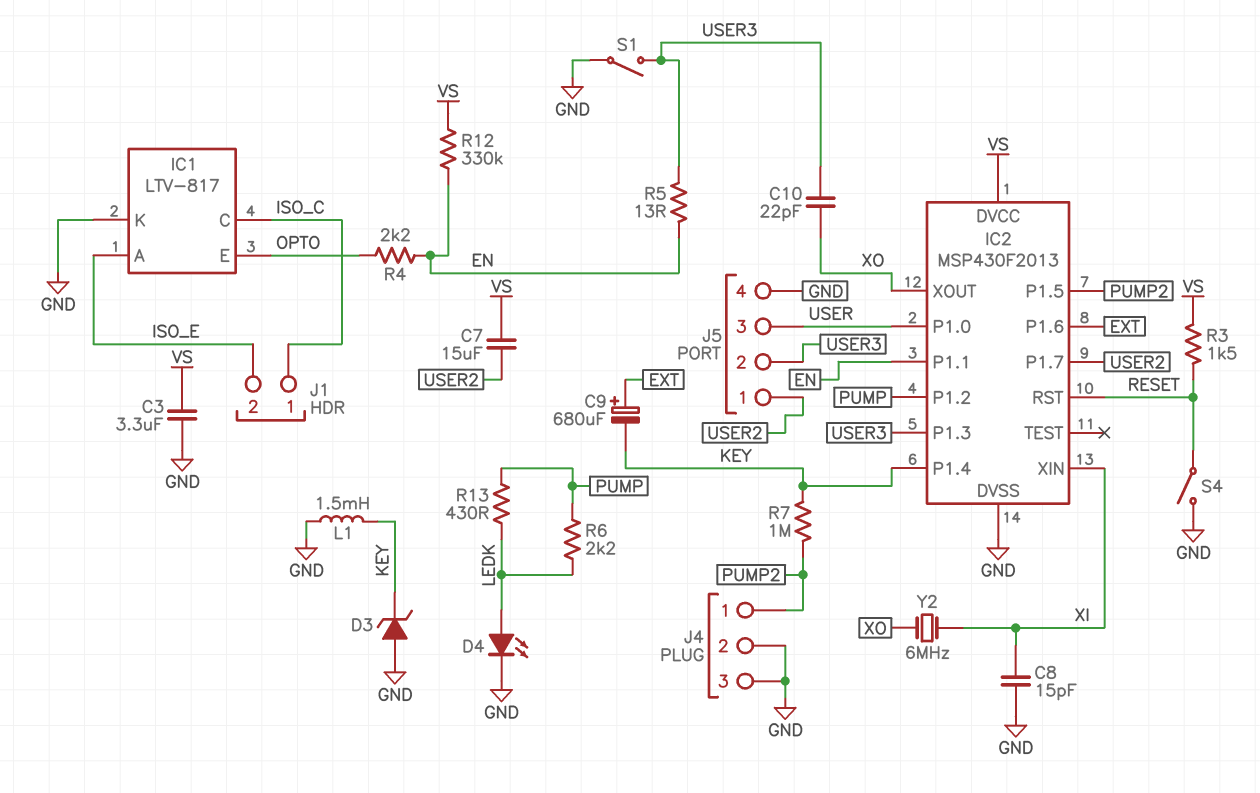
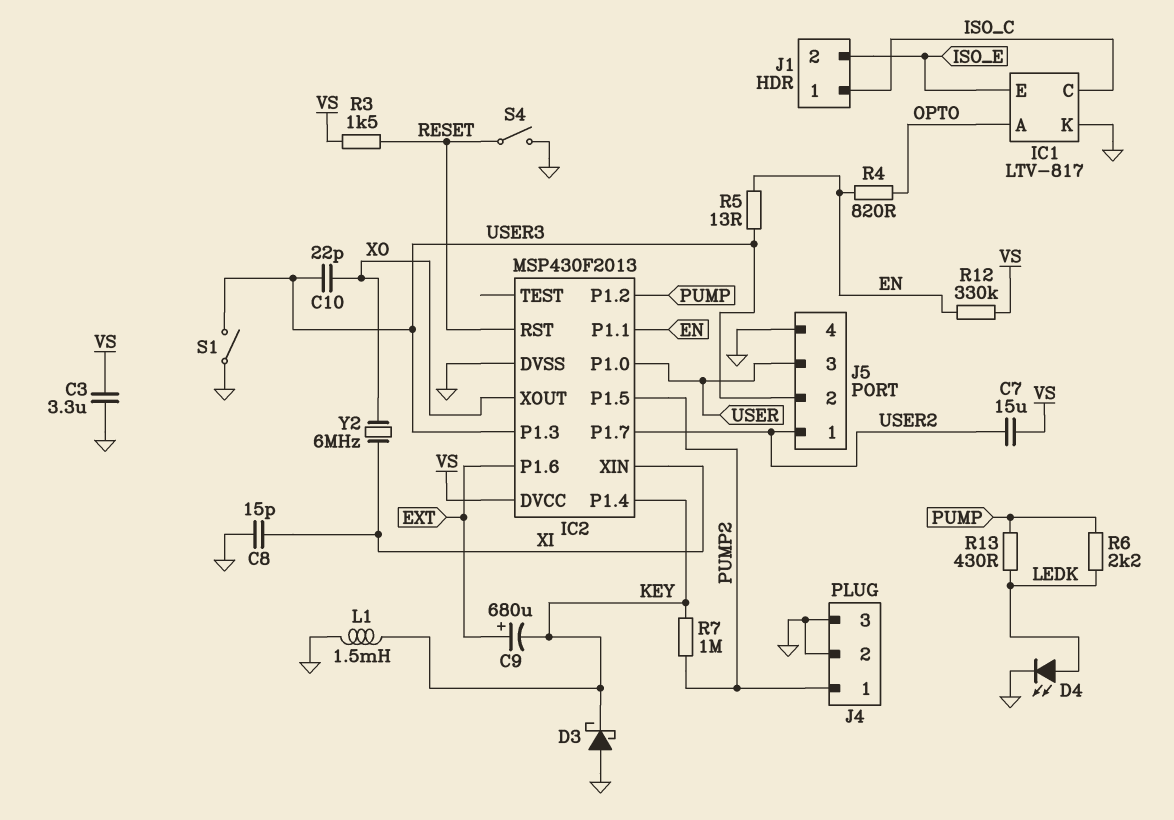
D3: zener (A GND, K KEY) -> schottky (A GND, K KEY)
IC1 pin A: ISO_E -> OPTO
IC1 pin E: OPTO -> ISO_E
R4: 2.2k (EN, OPTO) -> 820 (EN, OPTO)

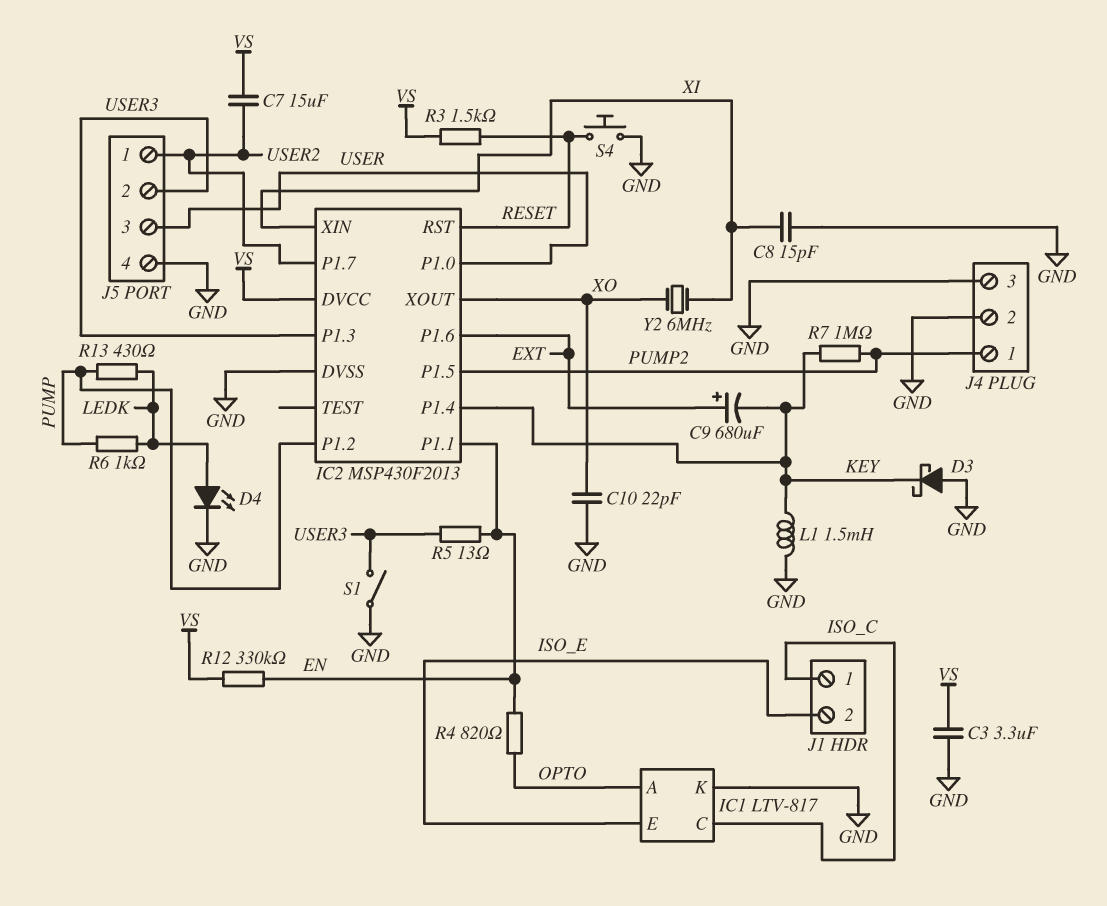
C10: 22pF (USER3, XO) -> 22pF (GND, XO)
R6: 2.2k (LEDK, PUMP) -> 1k (LEDK, PUMP)
S4: switch (GND, RESET) -> button (GND, RESET)

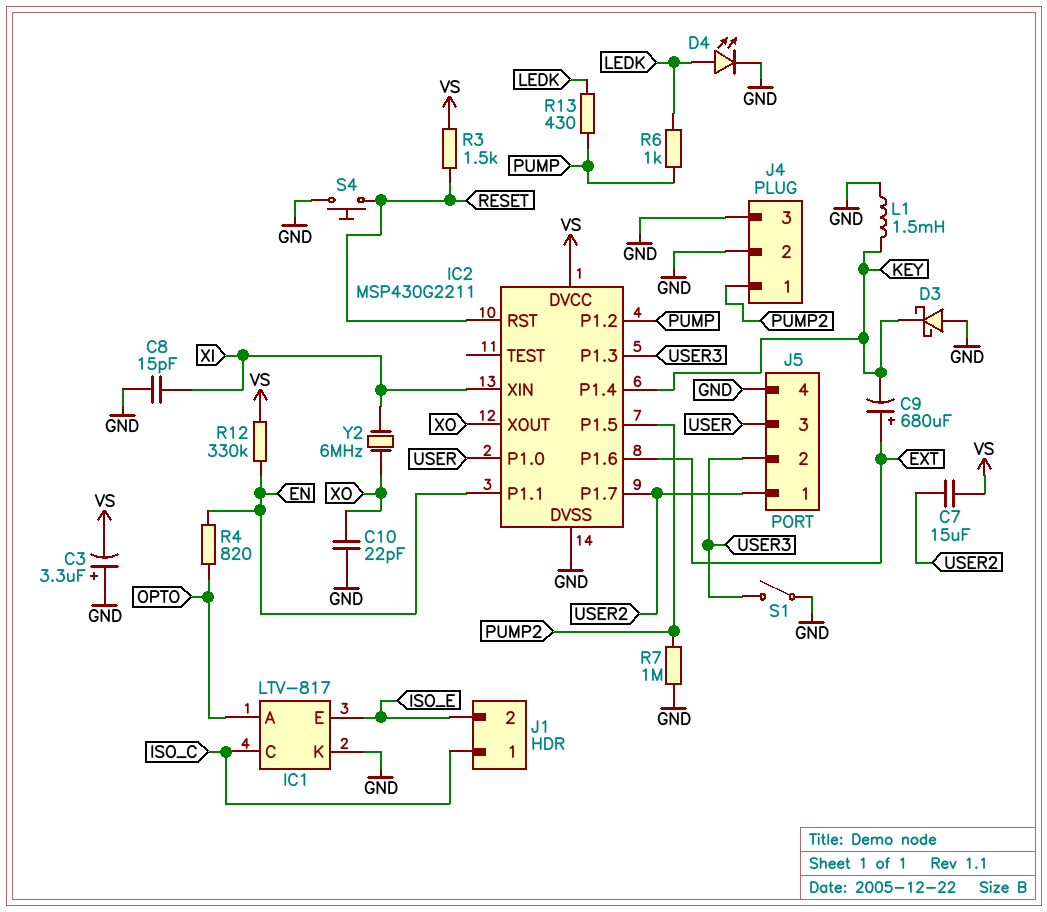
C3: 3.3uF (GND, VS) -> 3.3uF (plus GND, minus VS)
IC2: MSP430F2013 -> MSP430G2211
R5: 13 (EN, USER3) -> none
R7: 1M (KEY, PUMP2) -> 1M (GND, PUMP2)

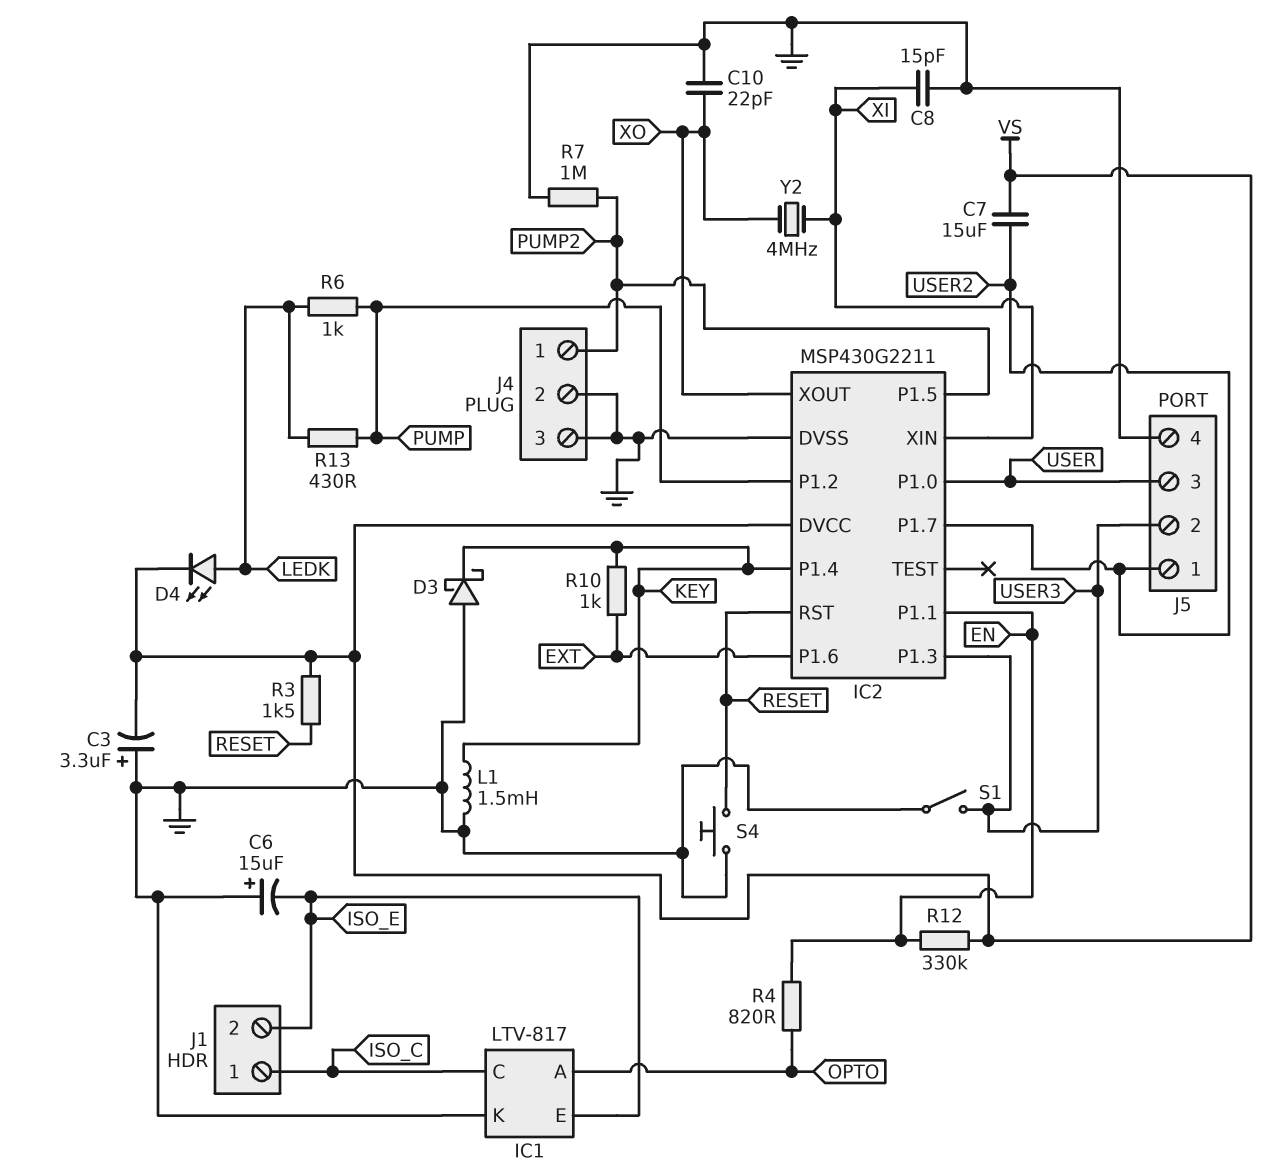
C6: none -> 15uF (plus GND, minus ISO_E)
C9: 680uF (plus EXT, minus KEY) -> none
D4: LED (A LEDK, K GND) -> LED (A LEDK, K VS)
R10: none -> 1k (EXT, KEY)
Y2: 6MHz (XI, XO) -> 4MHz (XI, XO)

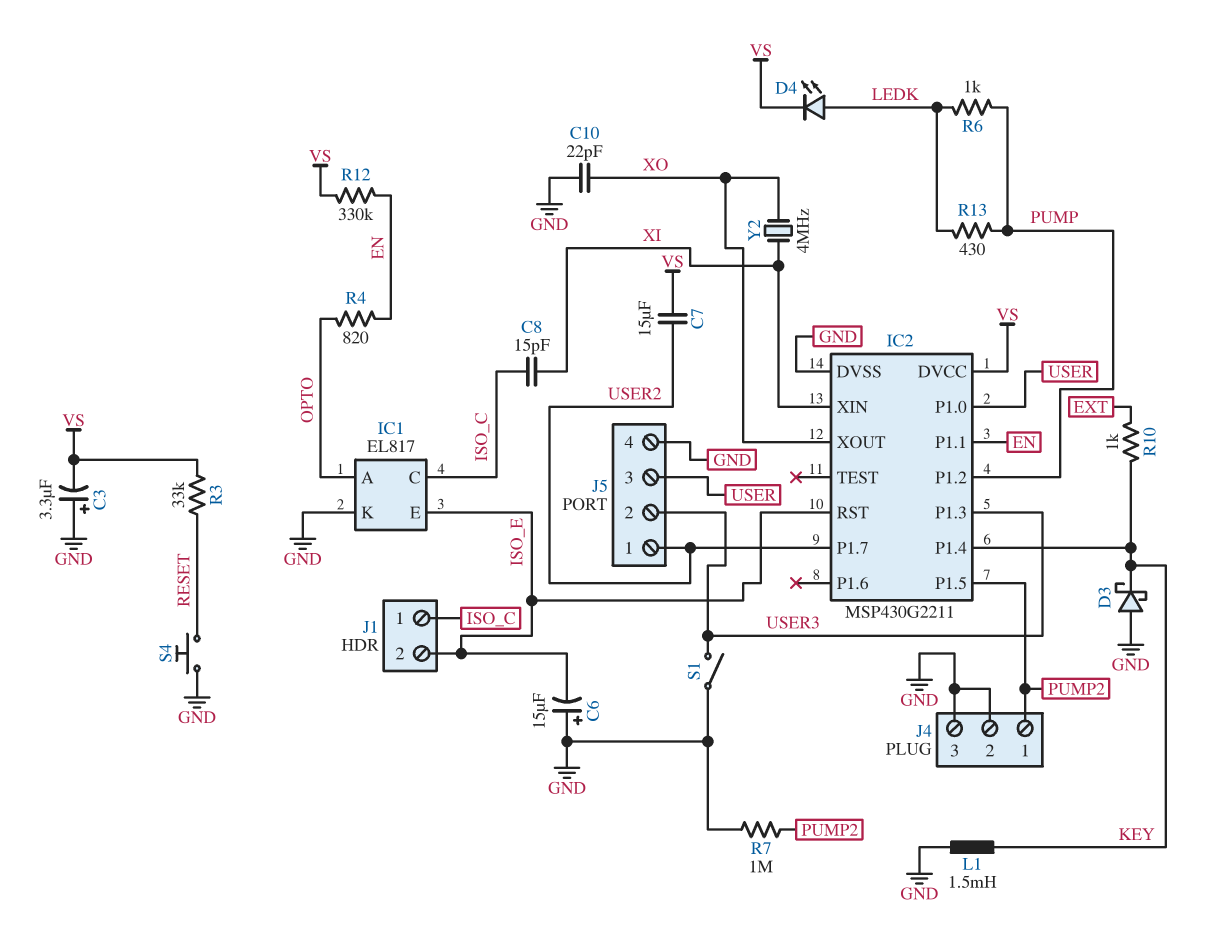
C8: 15pF (GND, XI) -> 15pF (ISO_C, XI)
IC1: LTV-817 -> EL817
IC2 pin P1.6: EXT -> none
IC2 pin RST: RESET -> ISO_E
R3: 1.5k (RESET, VS) -> 33k (RESET, VS)

